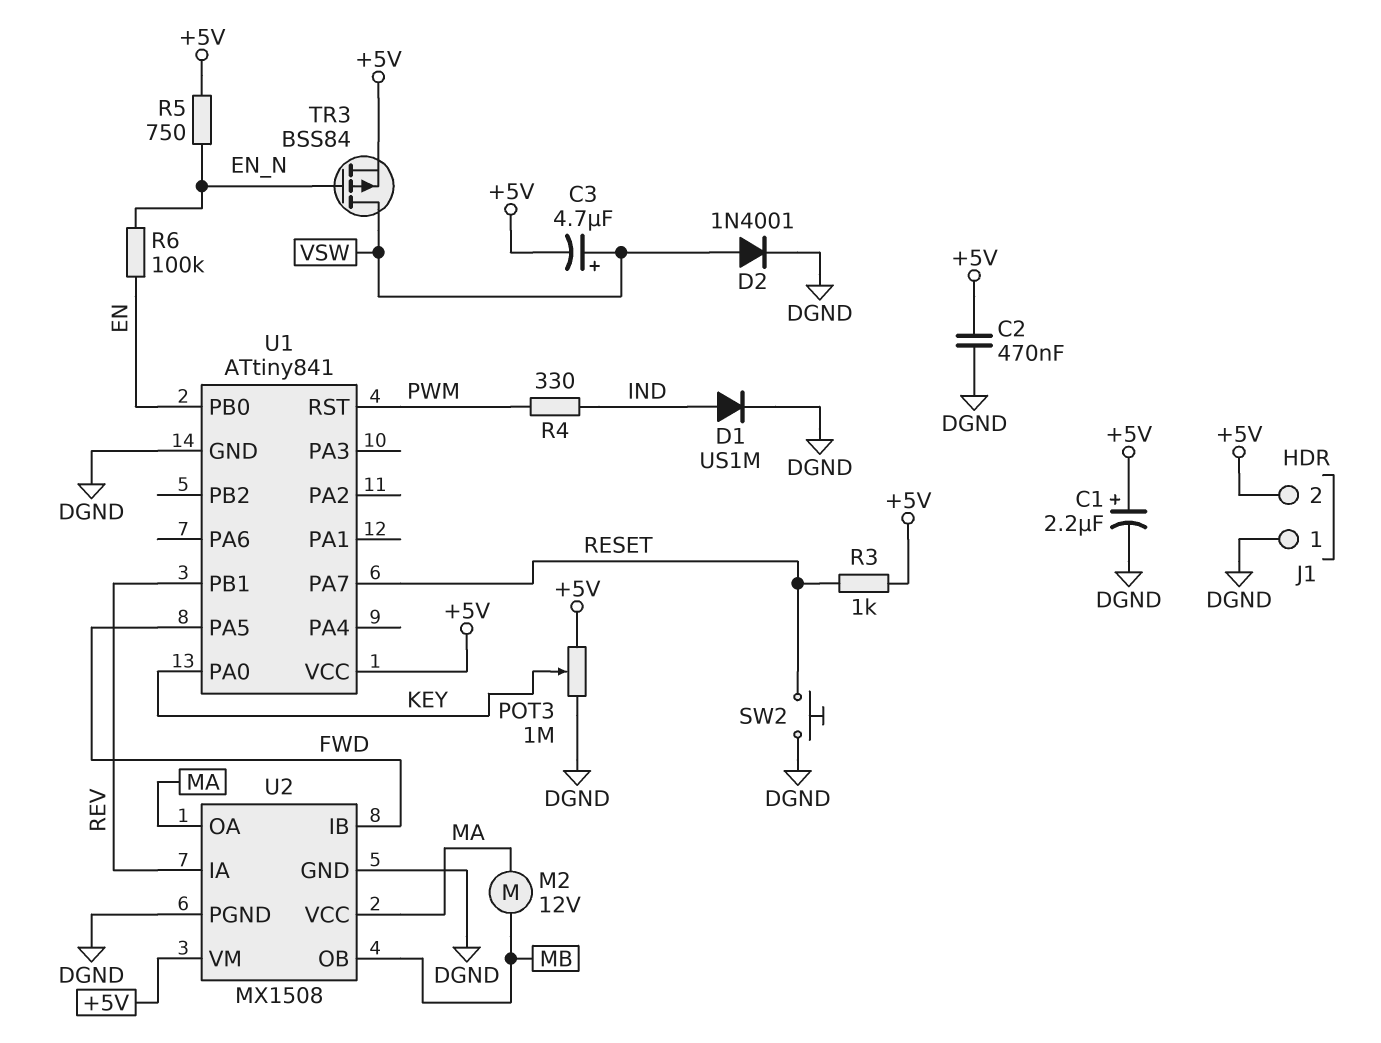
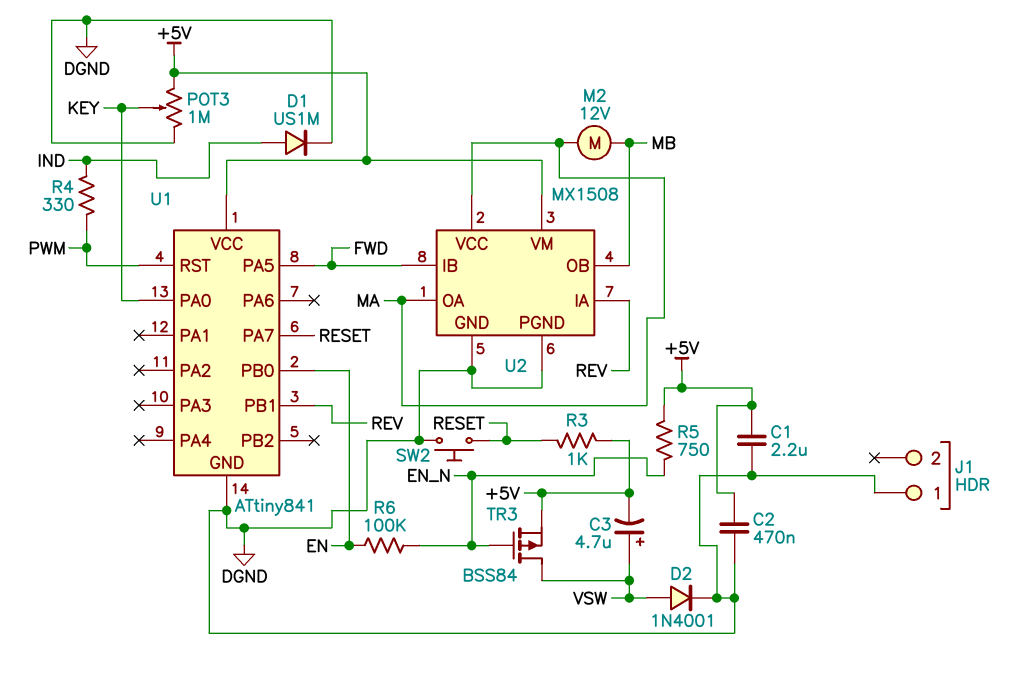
C1: 2.2uF (plus +5V, minus DGND) -> 2.2uF (+5V, DGND)
J1 pin 2: +5V -> none

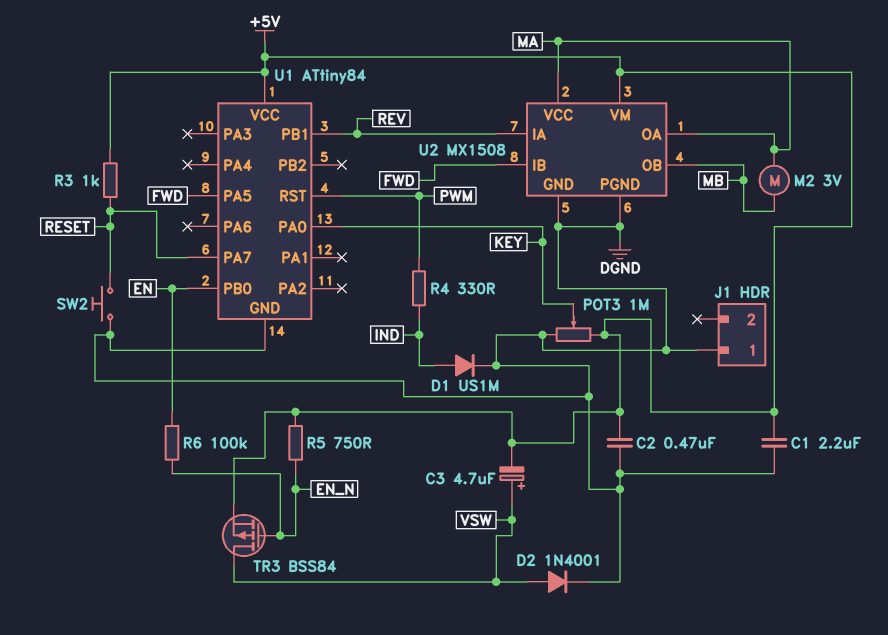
M2: motor 12V (MA, MB) -> motor 3V (MA, MB)
U1: ATtiny841 -> ATtiny84

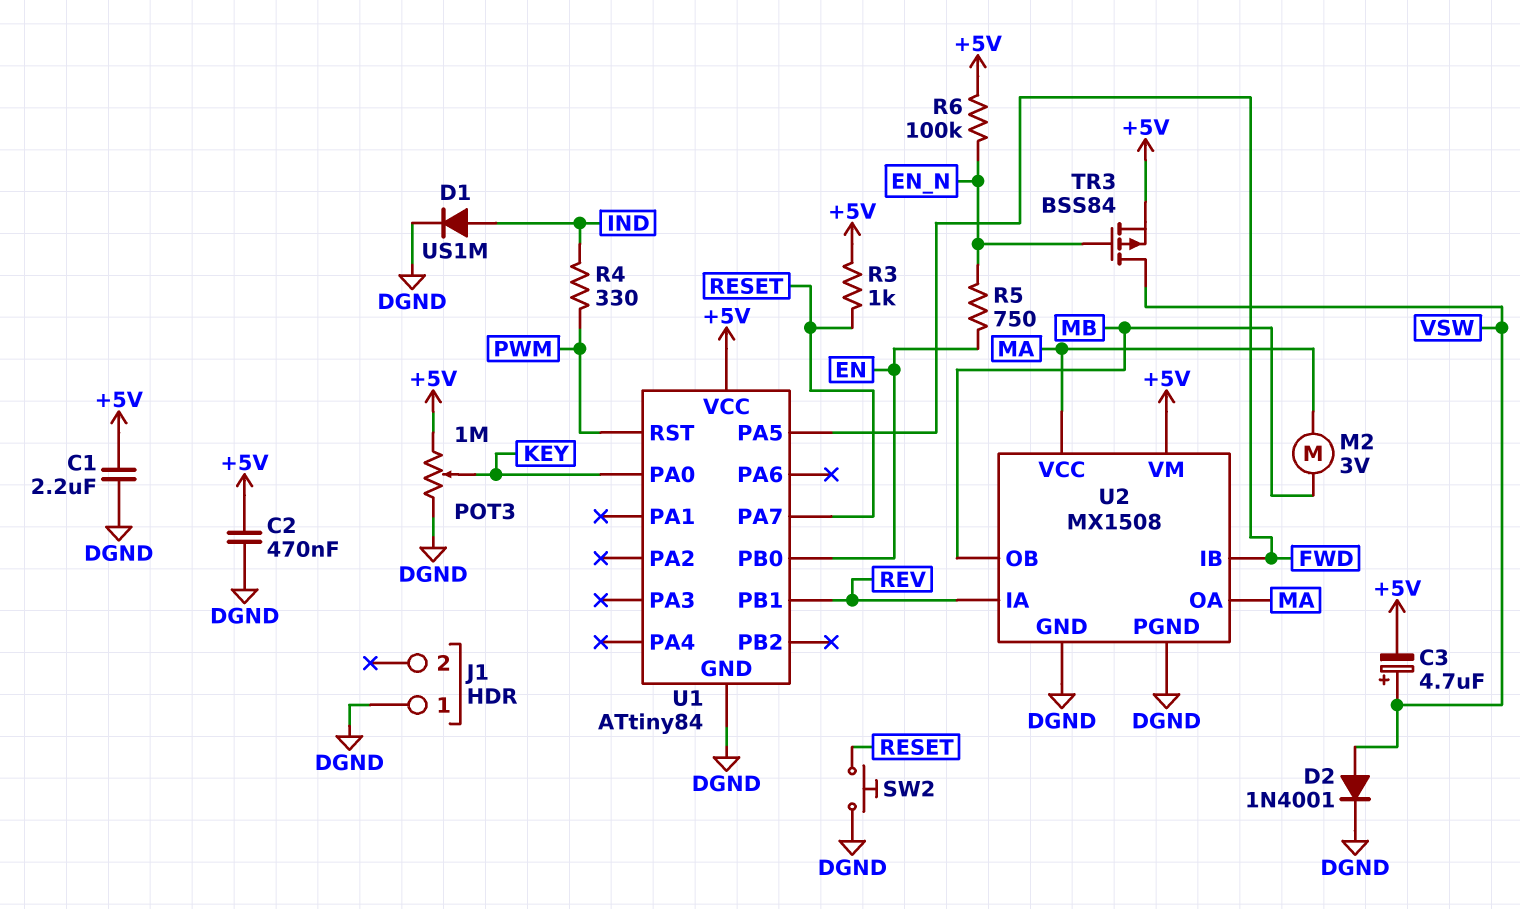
R5: 750 (+5V, EN_N) -> 750 (EN, EN_N)
R6: 100k (EN, EN_N) -> 100k (+5V, EN_N)

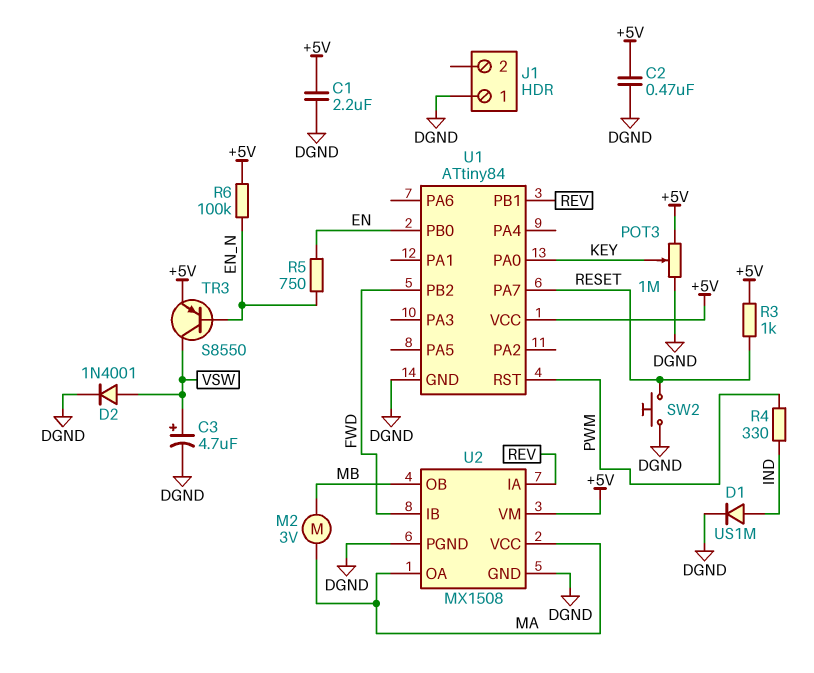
C3: 4.7uF (plus VSW, minus +5V) -> 4.7uF (plus VSW, minus DGND)
TR3: PMOS BSS84 (G EN_N, D VSW, S +5V) -> PNP S8550 (B EN_N, C VSW, E +5V)
U1 pin PA5: FWD -> none
U1 pin PB2: none -> FWD

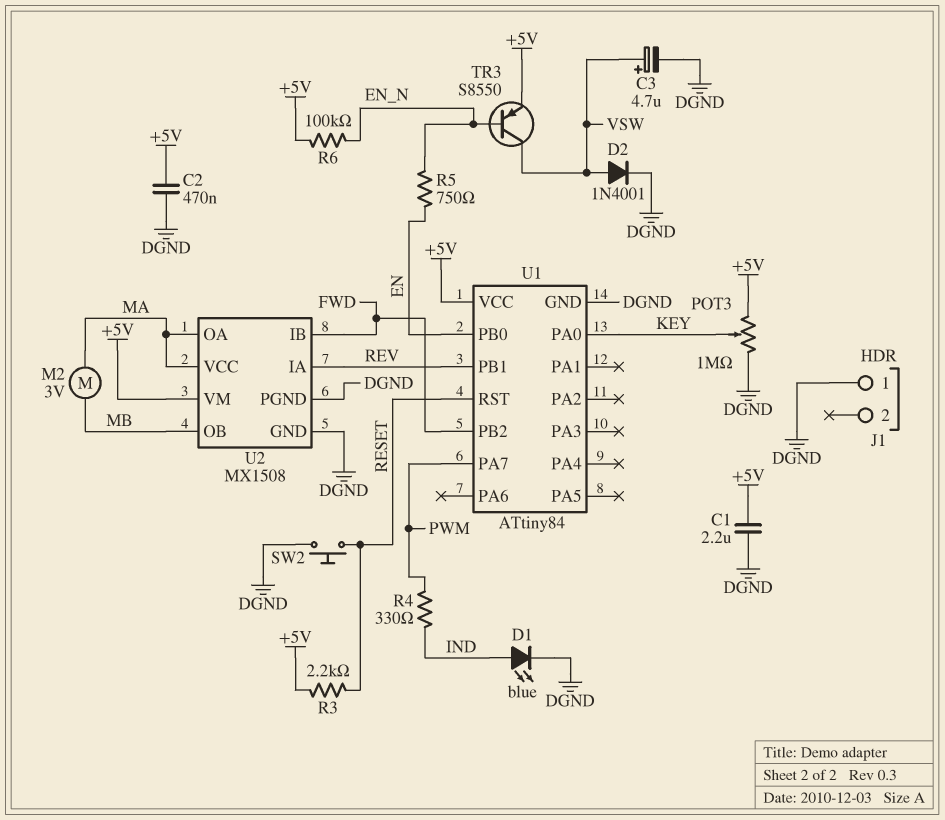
D1: diode US1M (A IND, K DGND) -> LED blue (A IND, K DGND)
R3: 1k (+5V, RESET) -> 2.2k (+5V, RESET)
U1 pin PA7: RESET -> PWM
U1 pin RST: PWM -> RESET

